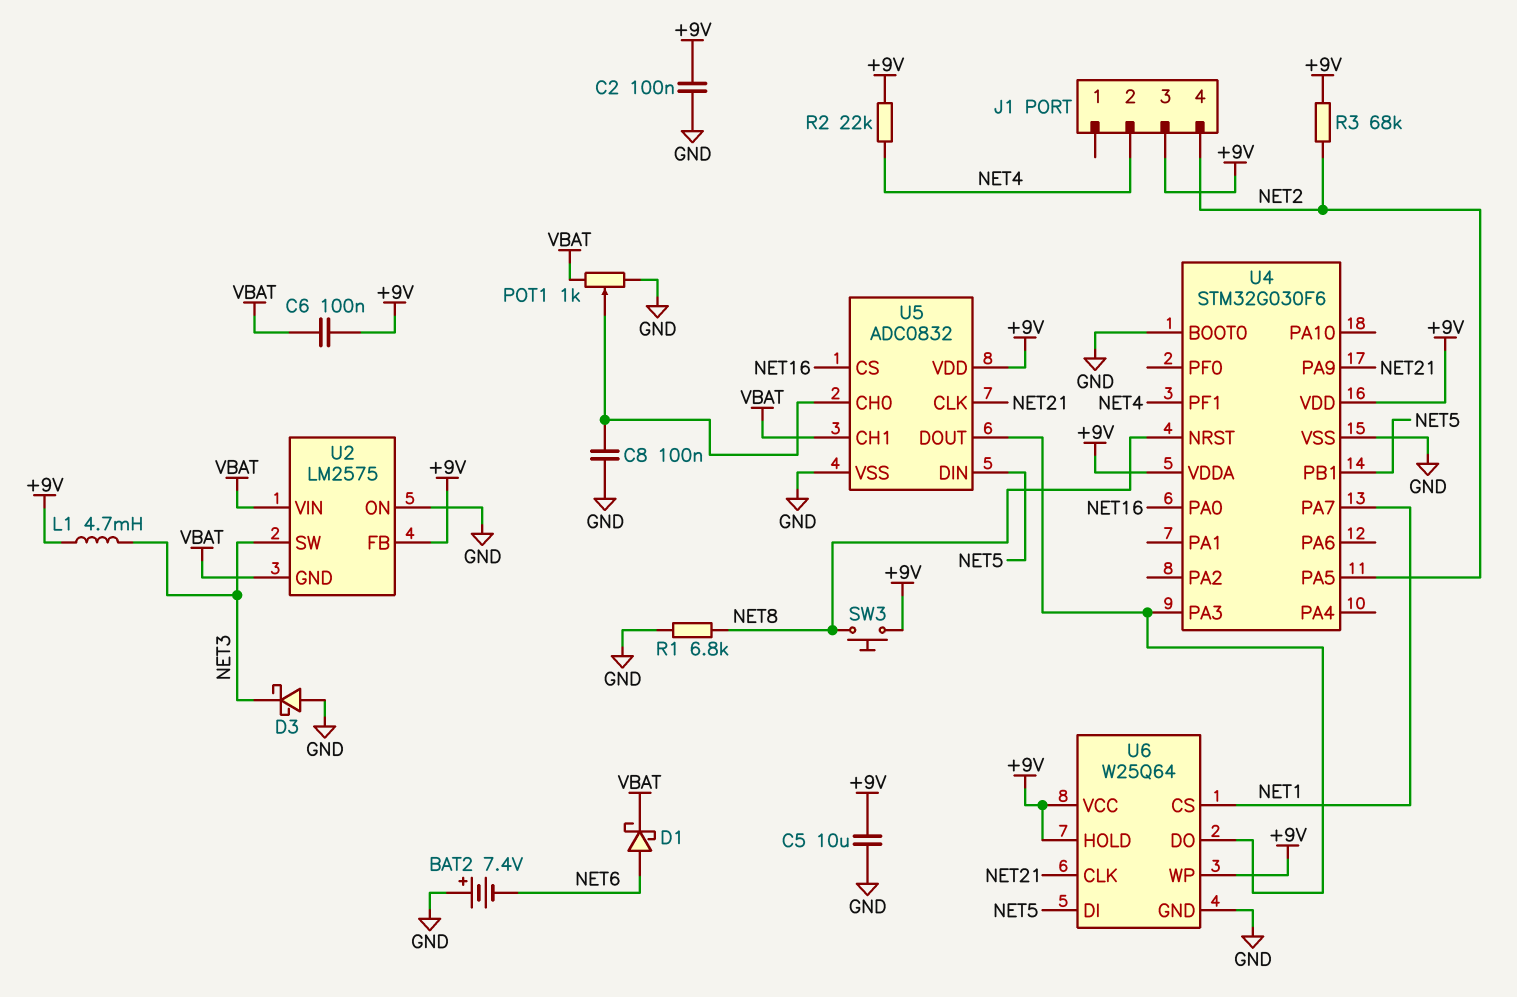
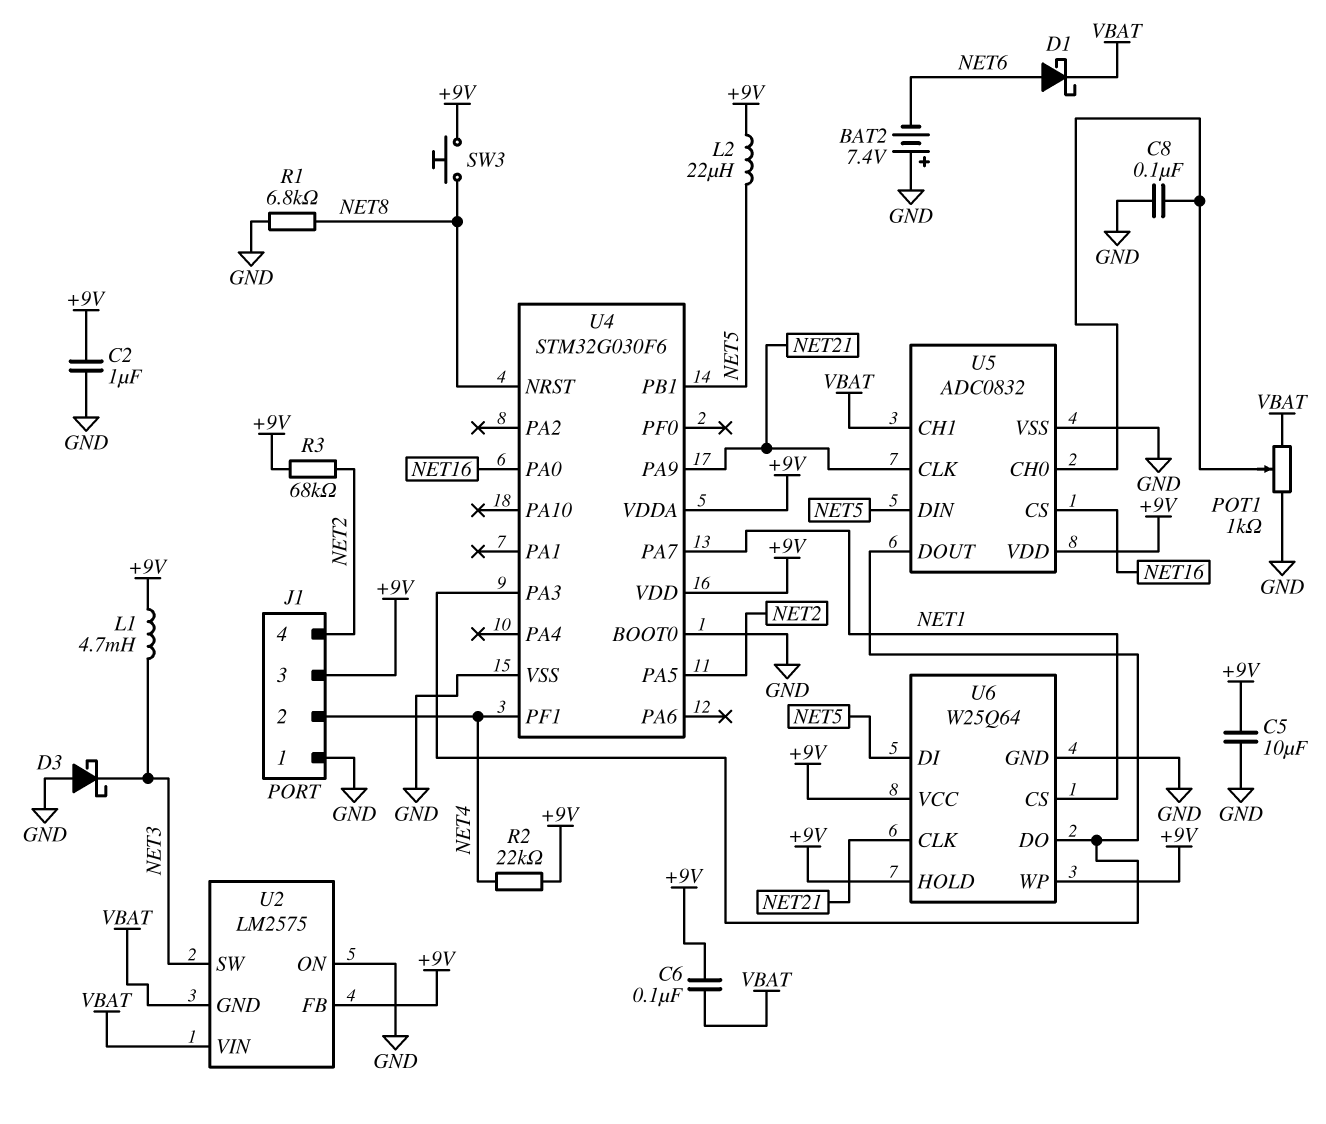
C2: 100nF (+9V, GND) -> 1uF (+9V, GND)
J1 pin 1: none -> GND
L2: none -> 22uH (+9V, NET5)

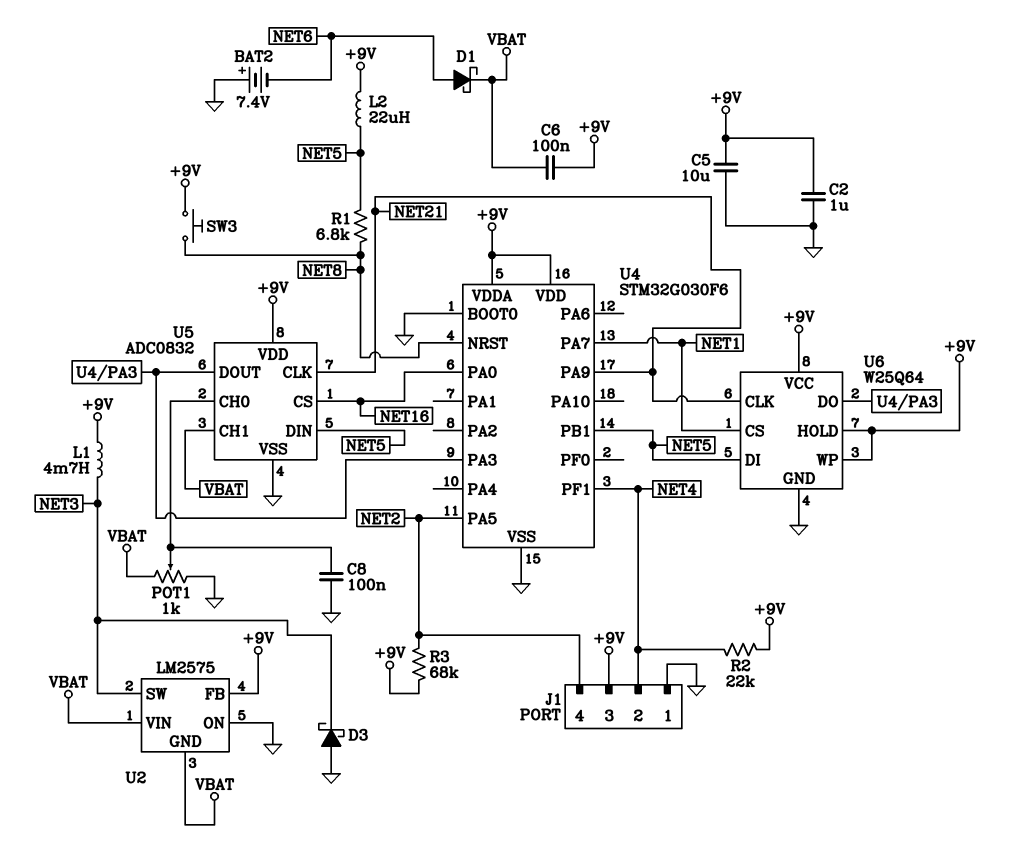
R1: 6.8k (GND, NET8) -> 6.8k (NET5, NET8)

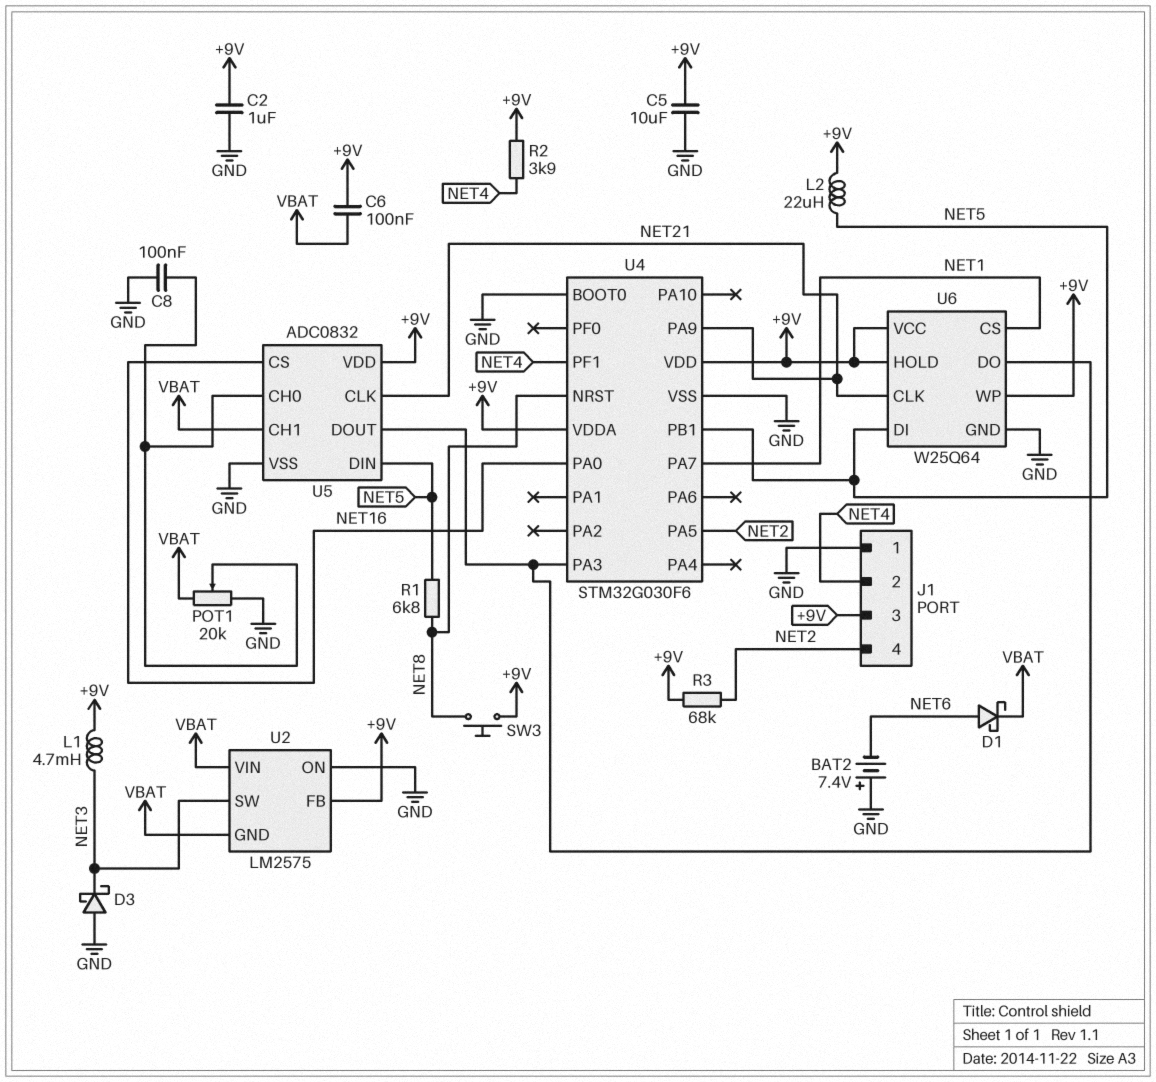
POT1: 1k (GND, VBAT, wiper U5/CH0) -> 20k (GND, VBAT, wiper U5/CH0)
R2: 22k (+9V, NET4) -> 3.9k (+9V, NET4)

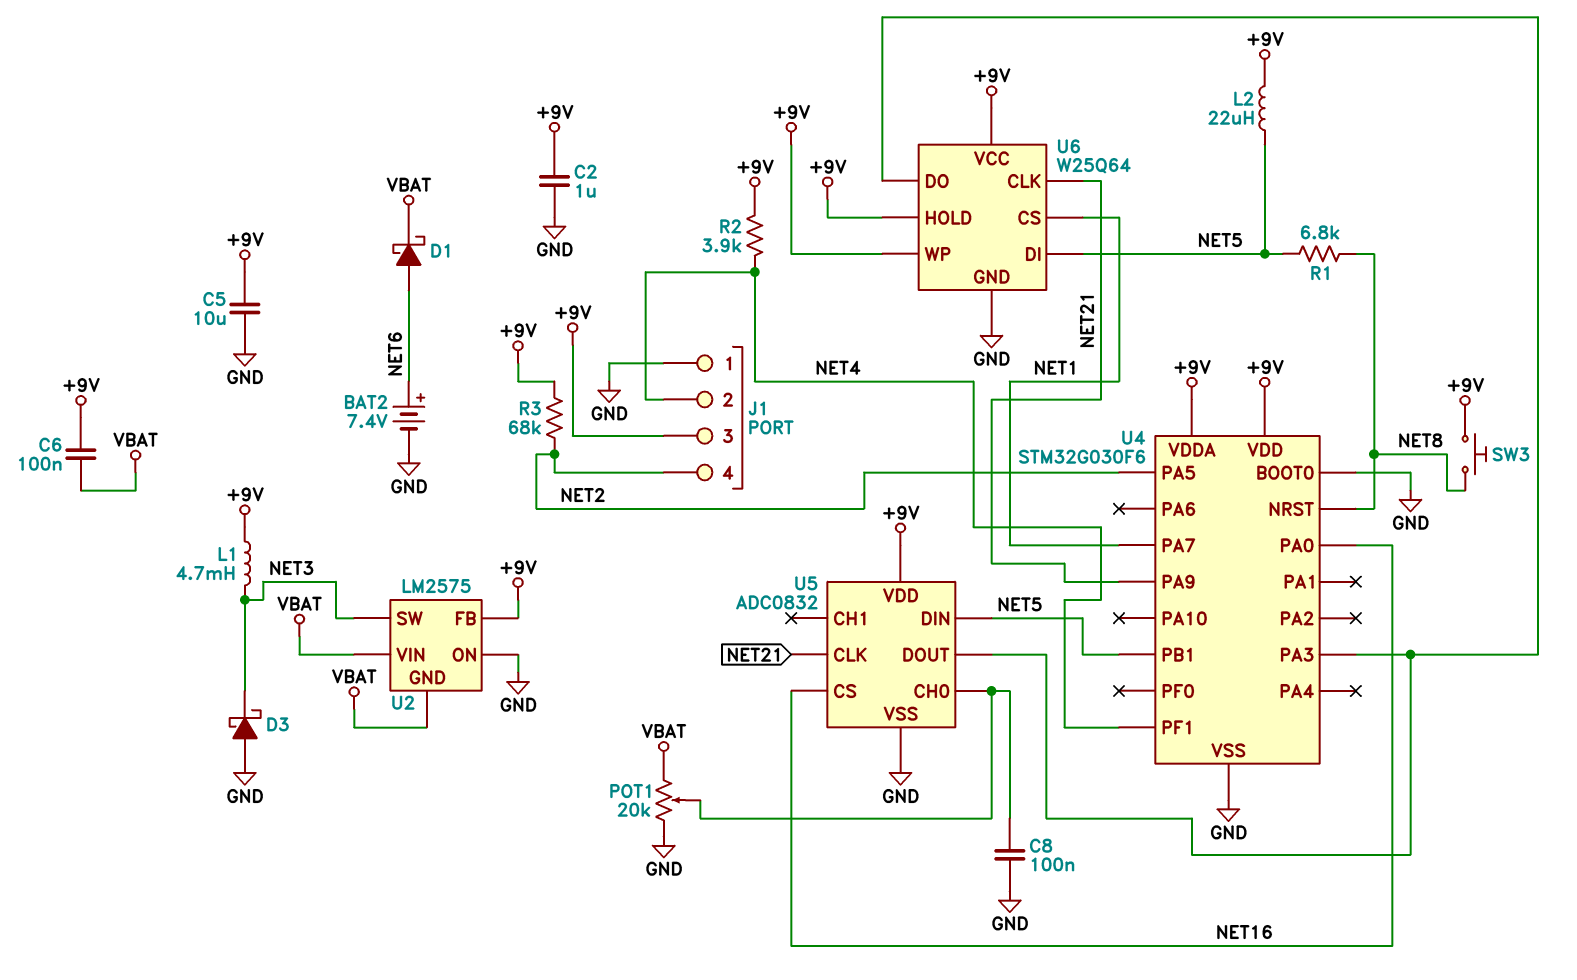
BAT2: 7.4V (plus GND, minus NET6) -> 7.4V (plus NET6, minus GND)
U5 pin CH1: VBAT -> none

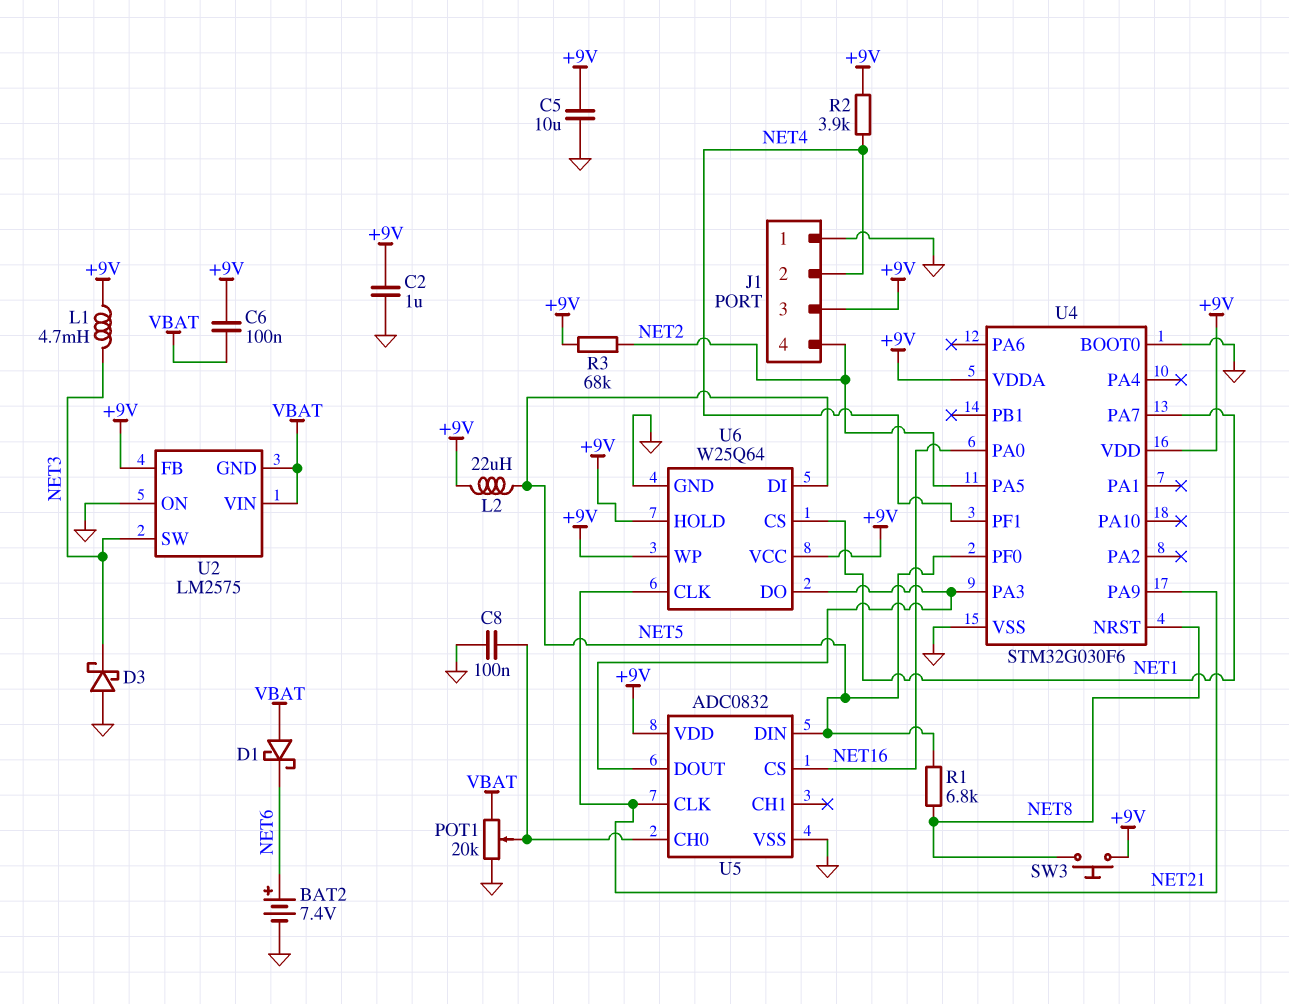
D1: schottky (A NET6, K VBAT) -> schottky (A VBAT, K NET6)
U4 pin PB1: NET5 -> none
U4 pin PF0: none -> NET5

